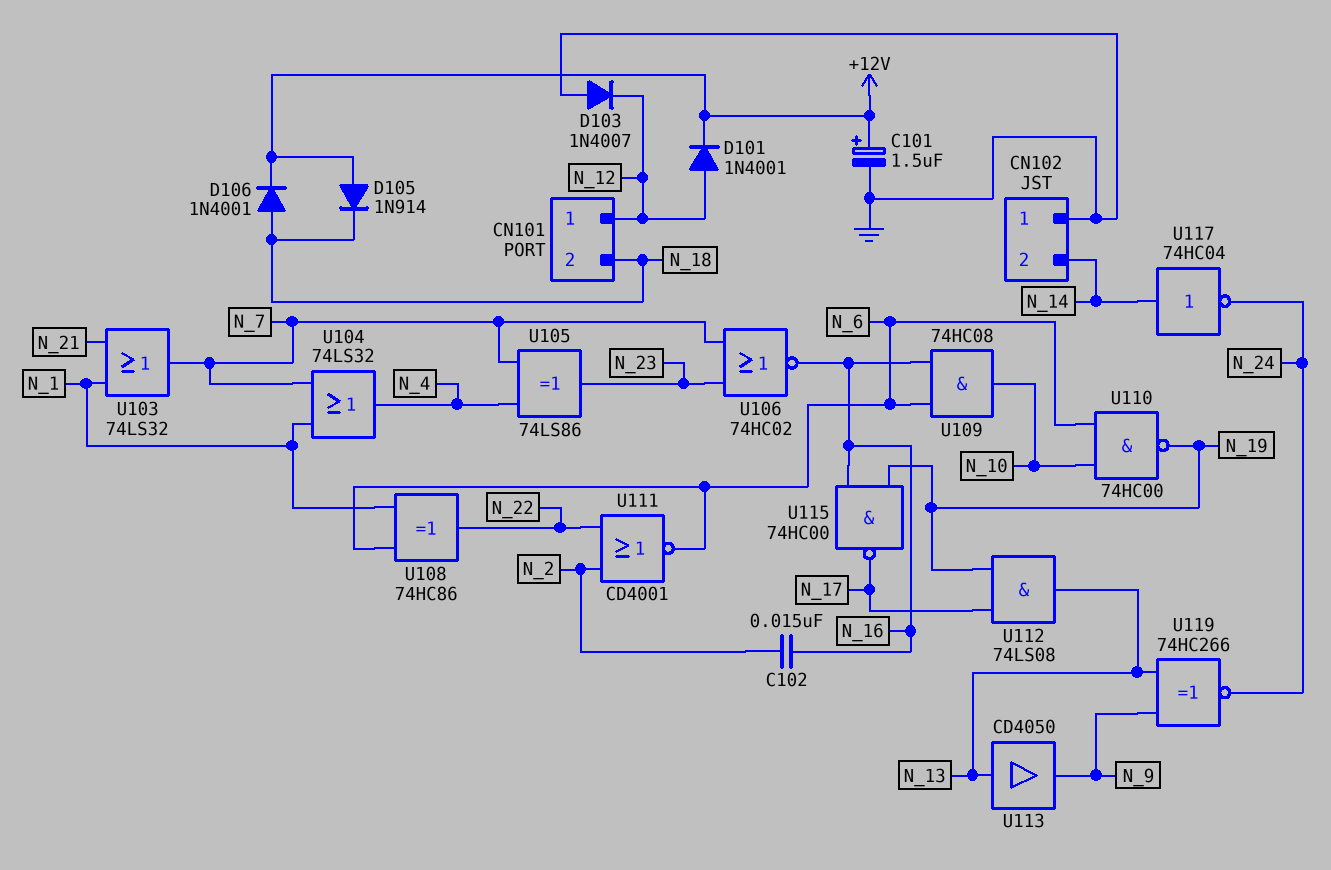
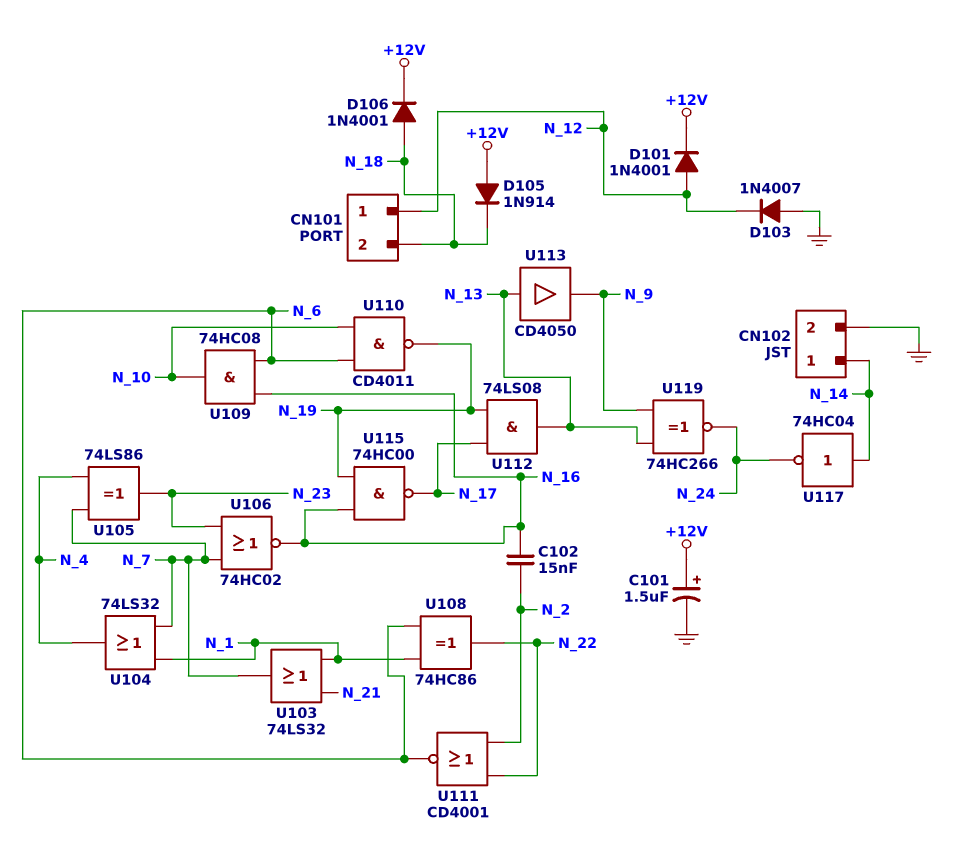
CN102 pin 1: GND -> N_14
CN102 pin 2: N_14 -> GND
U110: NAND 74HC00 (in N_6, in N_10, out N_19) -> NAND CD4011 (in N_6, in N_10, out N_19)

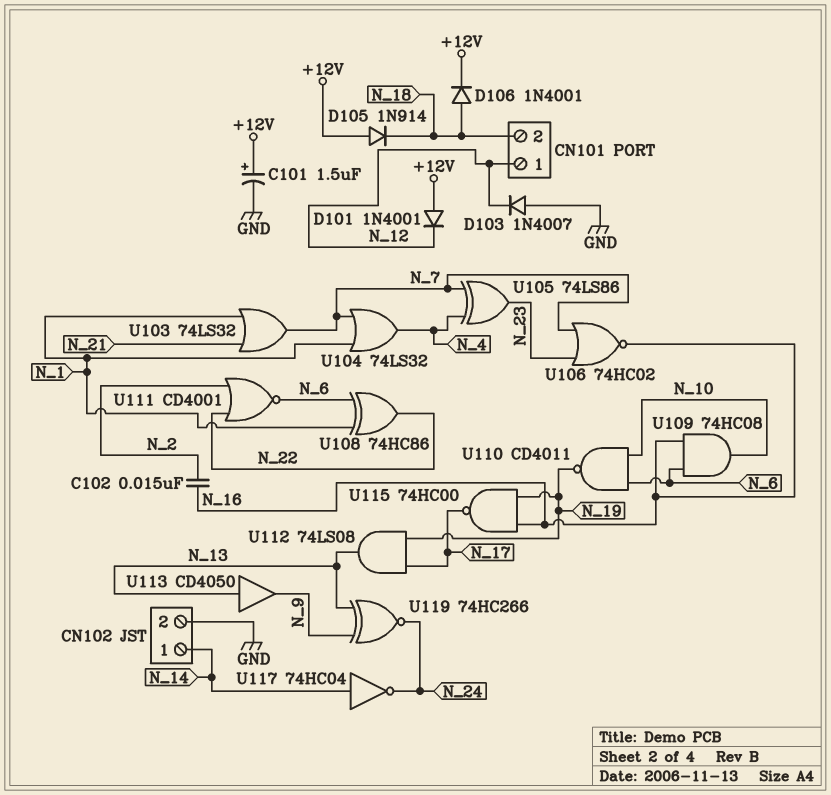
D101: diode 1N4001 (A N_12, K +12V) -> diode 1N4001 (A +12V, K N_12)

